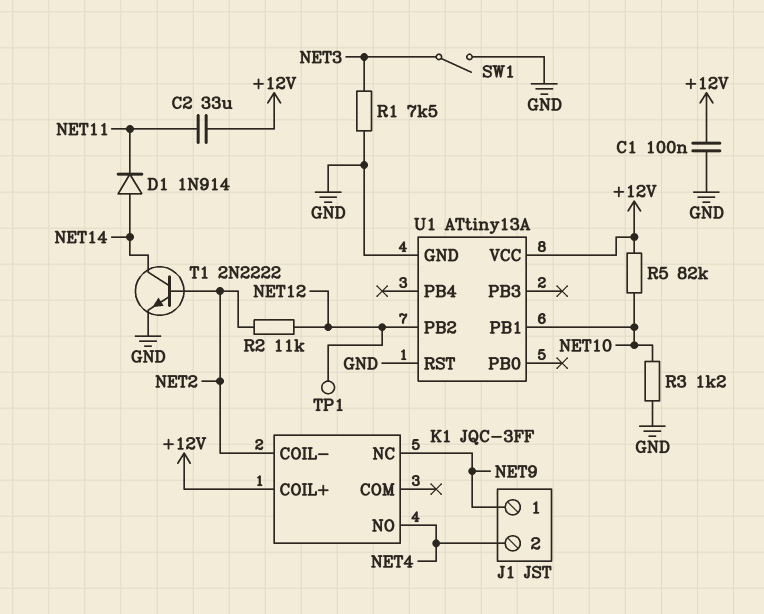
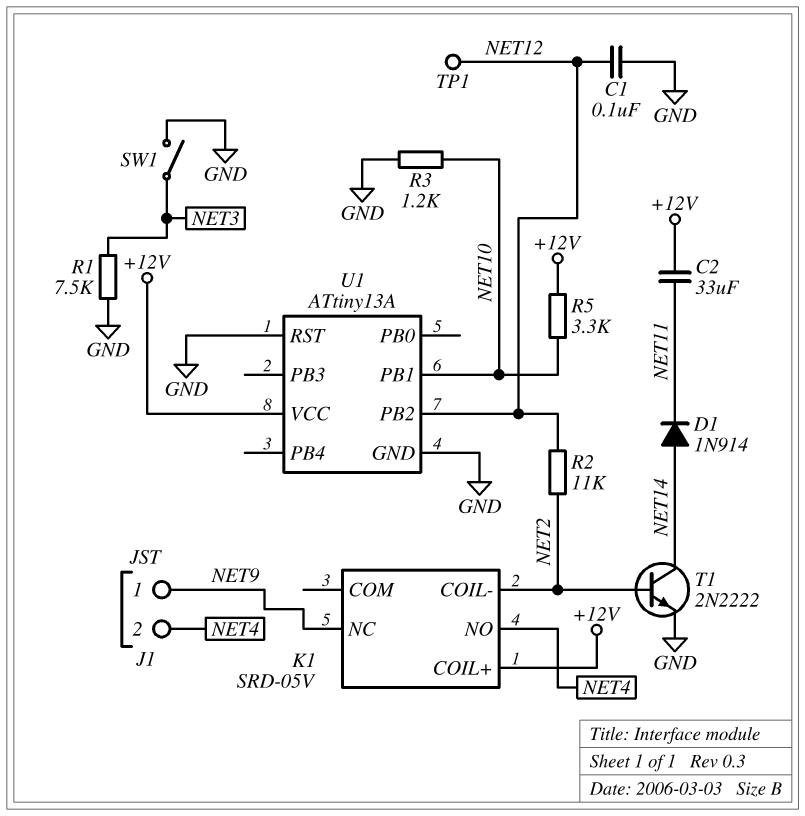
C1: 100nF (+12V, GND) -> 100nF (GND, NET12)
K1: JQC-3FF -> SRD-05V
R5: 82k (+12V, NET10) -> 3.3k (+12V, NET10)

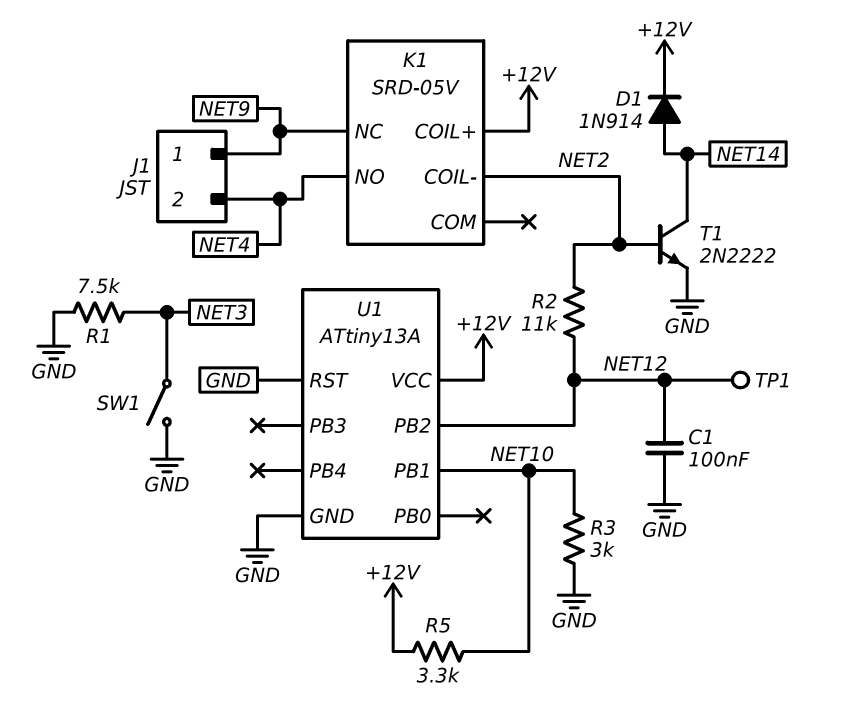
C2: 33uF (+12V, NET11) -> none
D1: diode 1N914 (A NET14, K NET11) -> diode 1N914 (A NET14, K +12V)
R3: 1.2k (GND, NET10) -> 3k (GND, NET10)

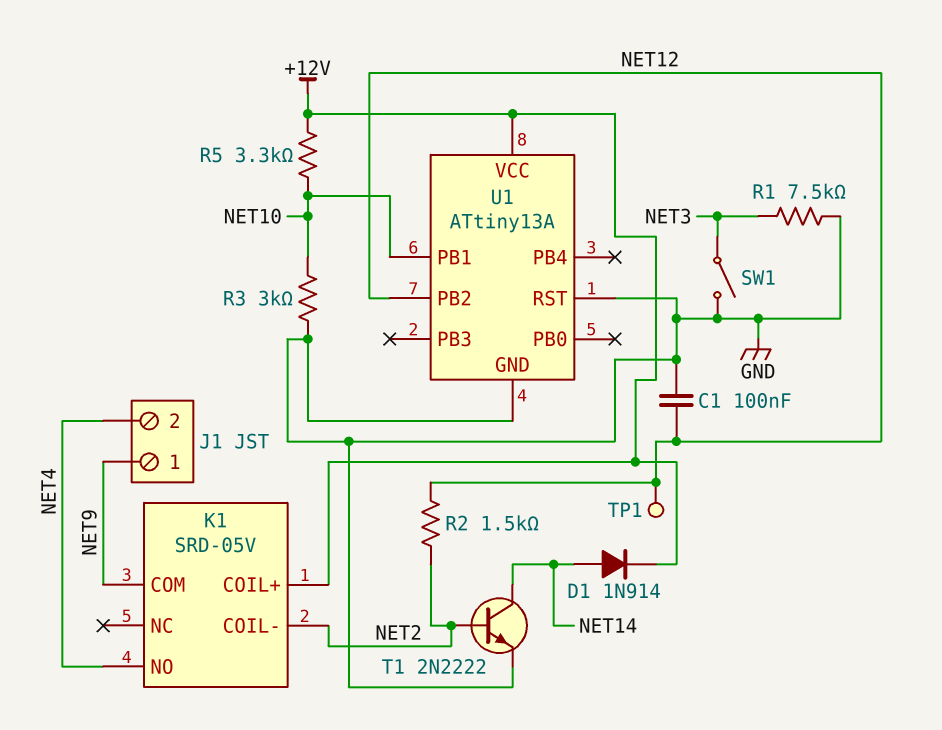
K1 pin COM: none -> NET9
K1 pin NC: NET9 -> none
R2: 11k (NET2, NET12) -> 1.5k (NET2, NET12)

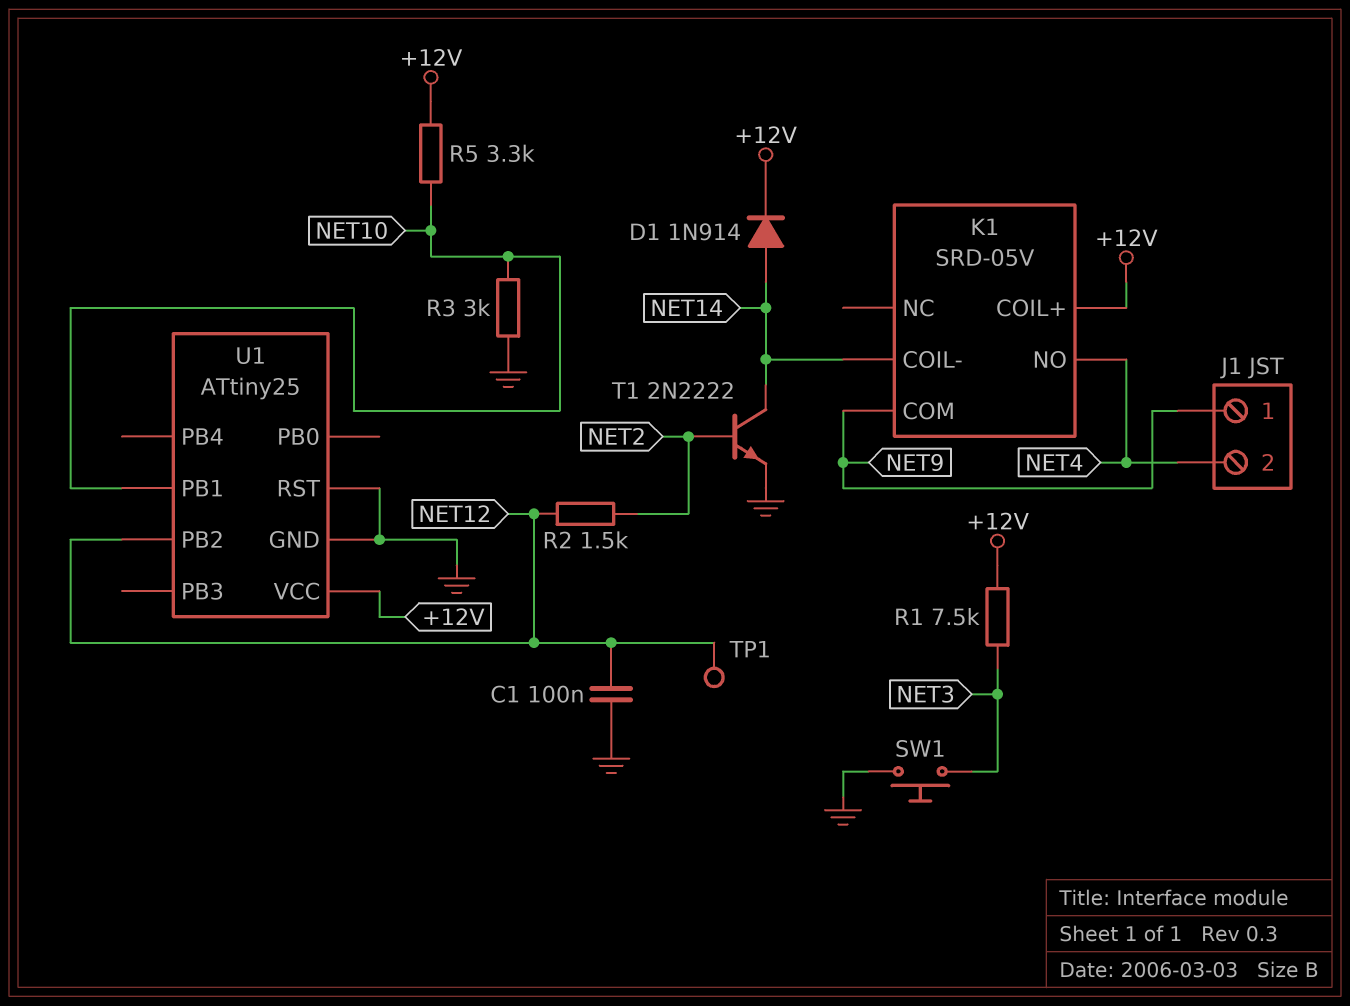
K1 pin COIL-: NET2 -> NET14
R1: 7.5k (GND, NET3) -> 7.5k (+12V, NET3)
SW1: switch (GND, NET3) -> button (GND, NET3)
U1: ATtiny13A -> ATtiny25

